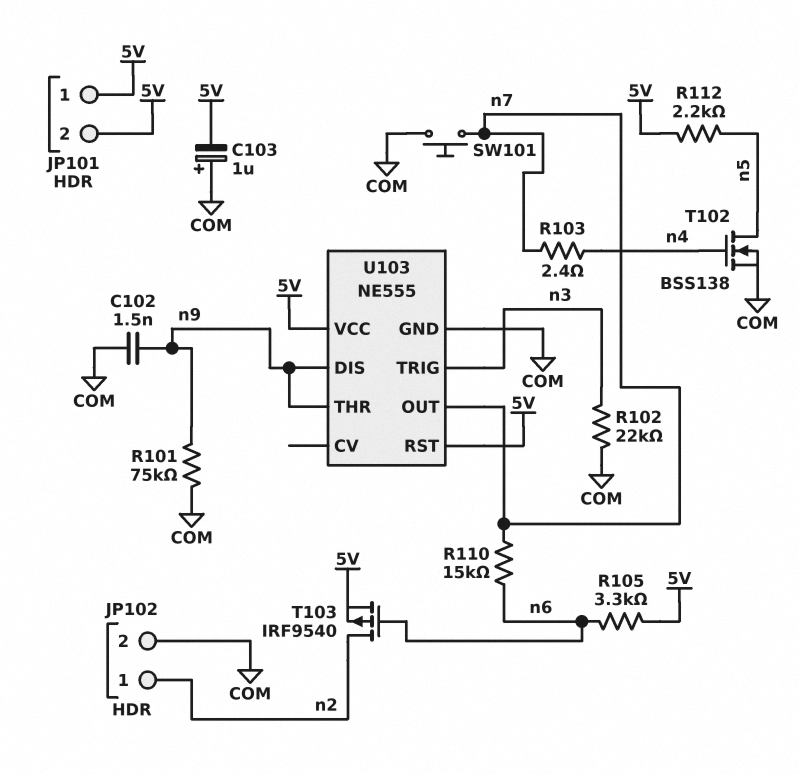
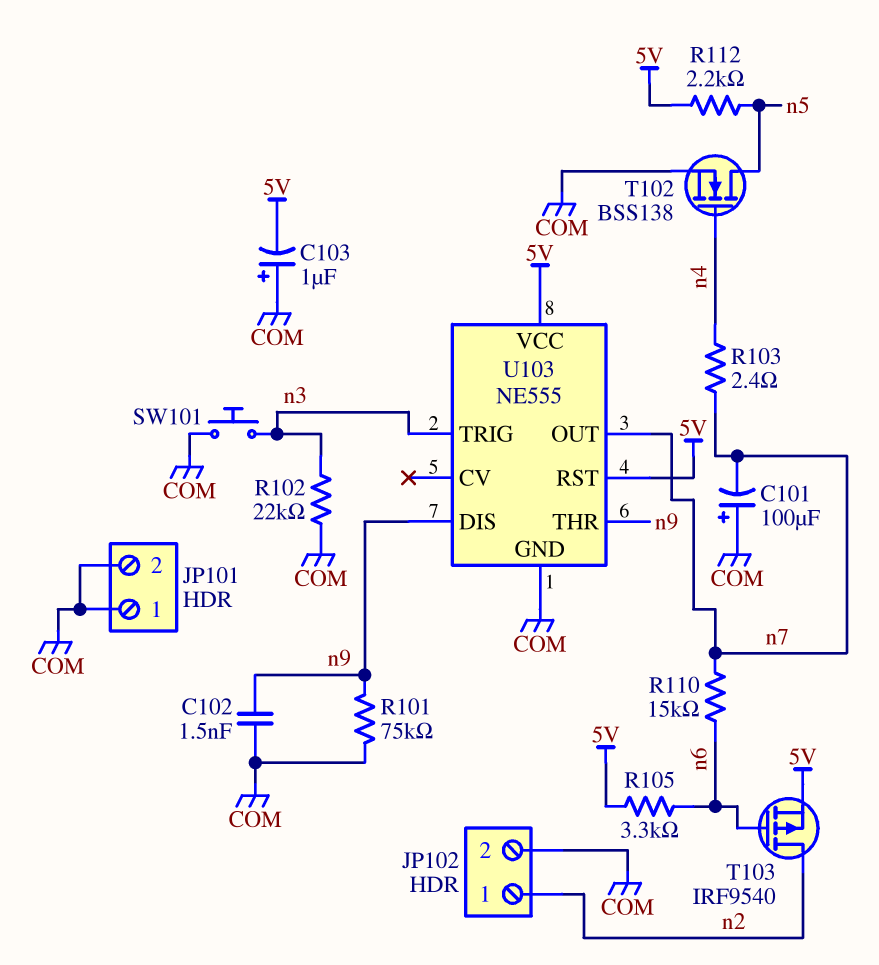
C101: none -> 100uF (plus COM, minus n7)
JP101 pin 1: 5V -> COM
JP101 pin 2: 5V -> COM
SW101: button (COM, n7) -> button (COM, n3)

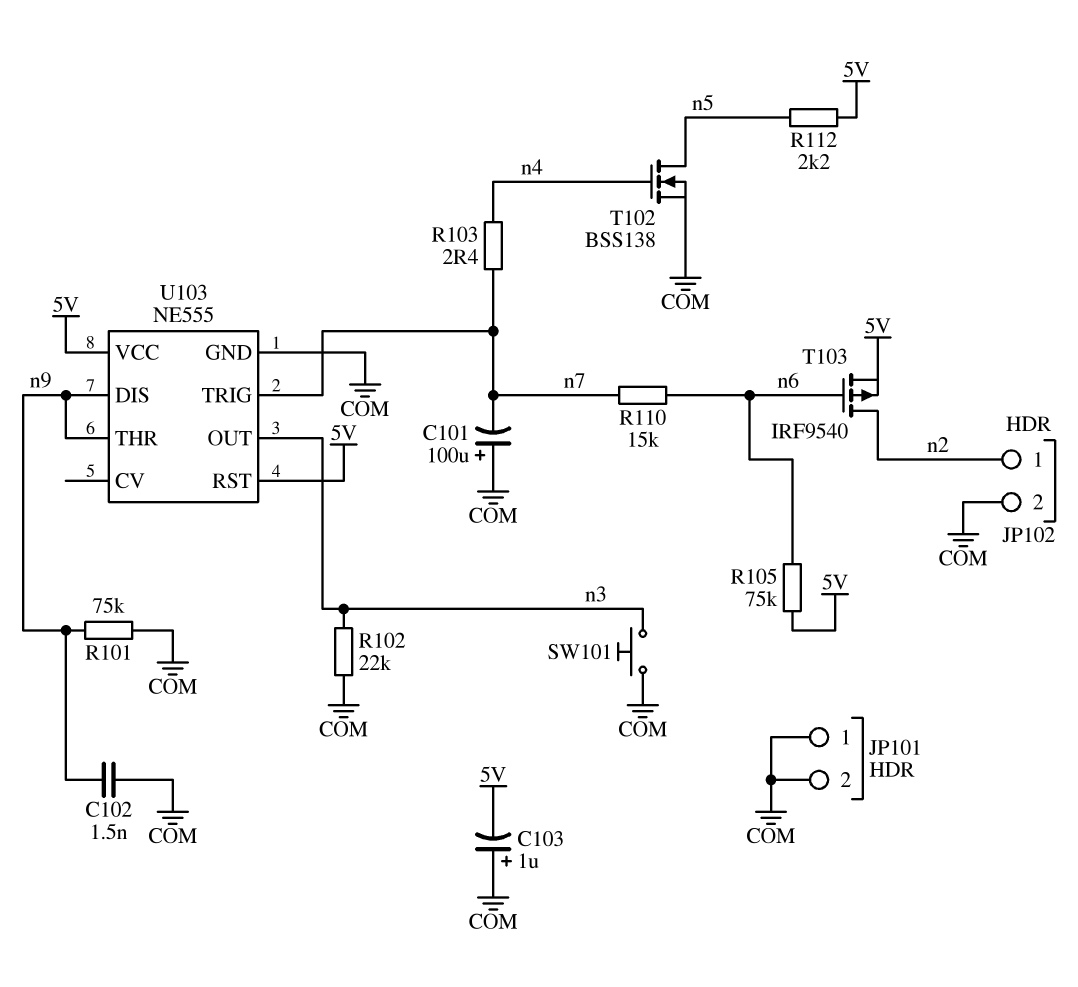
R105: 3.3k (5V, n6) -> 75k (5V, n6)
U103 pin OUT: n7 -> n3
U103 pin TRIG: n3 -> n7

